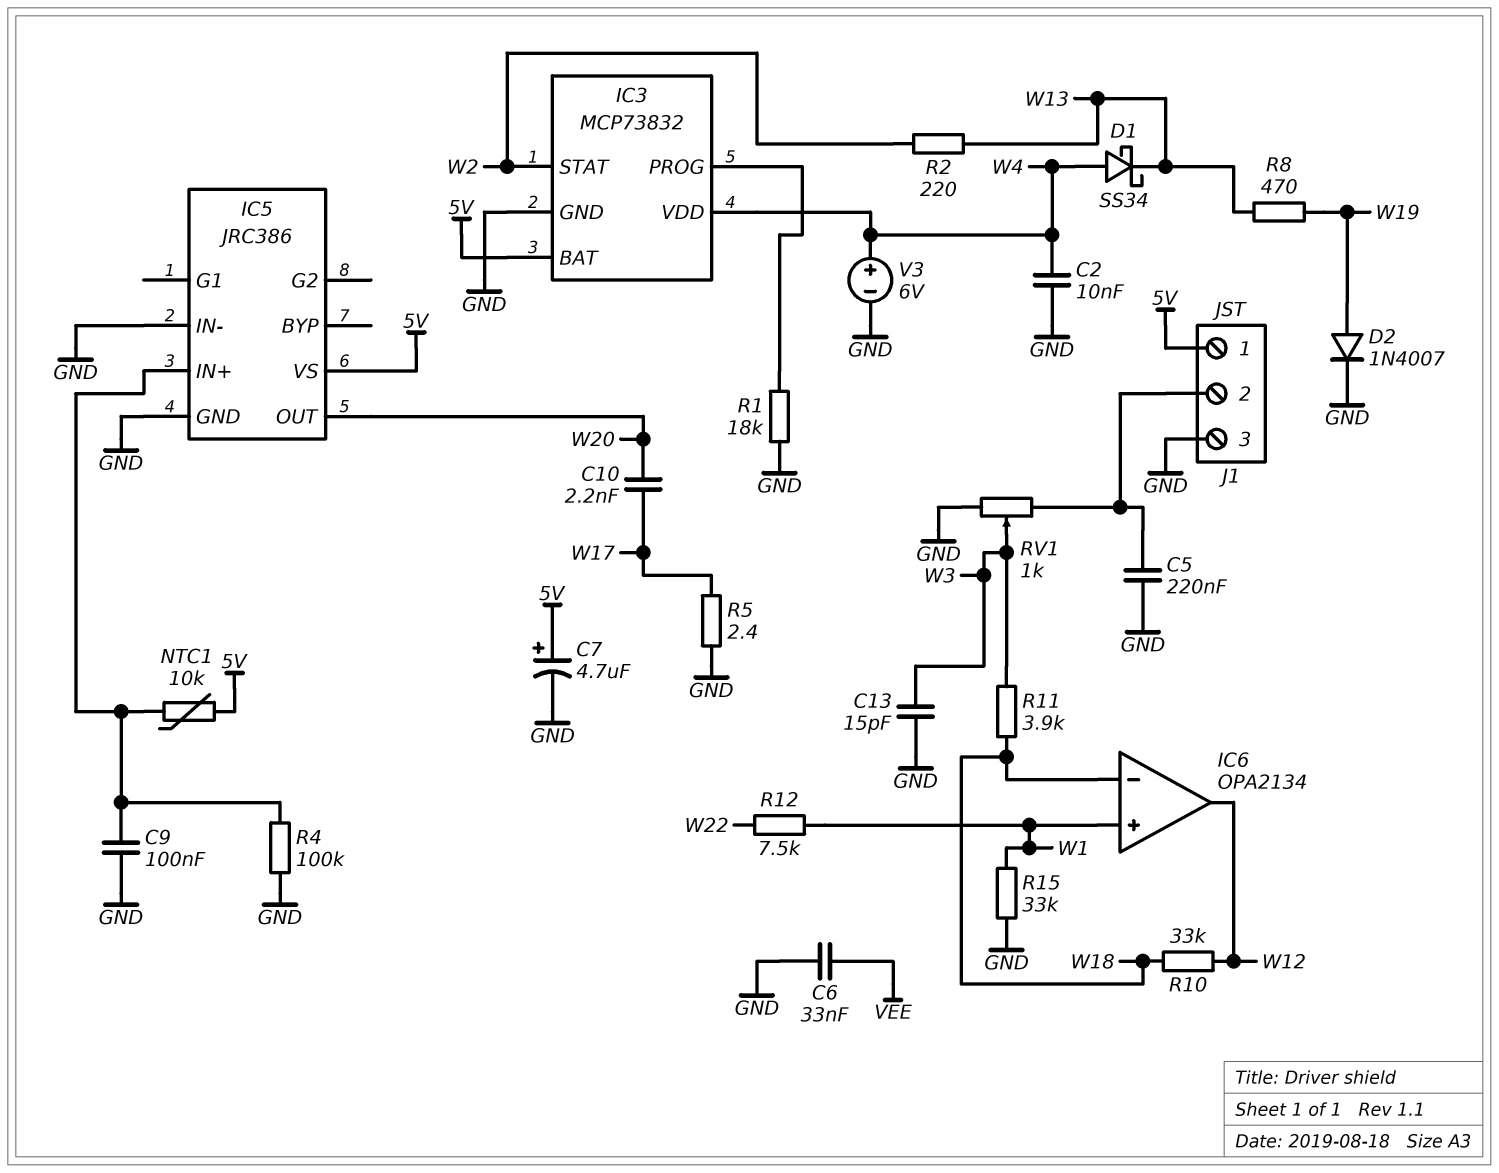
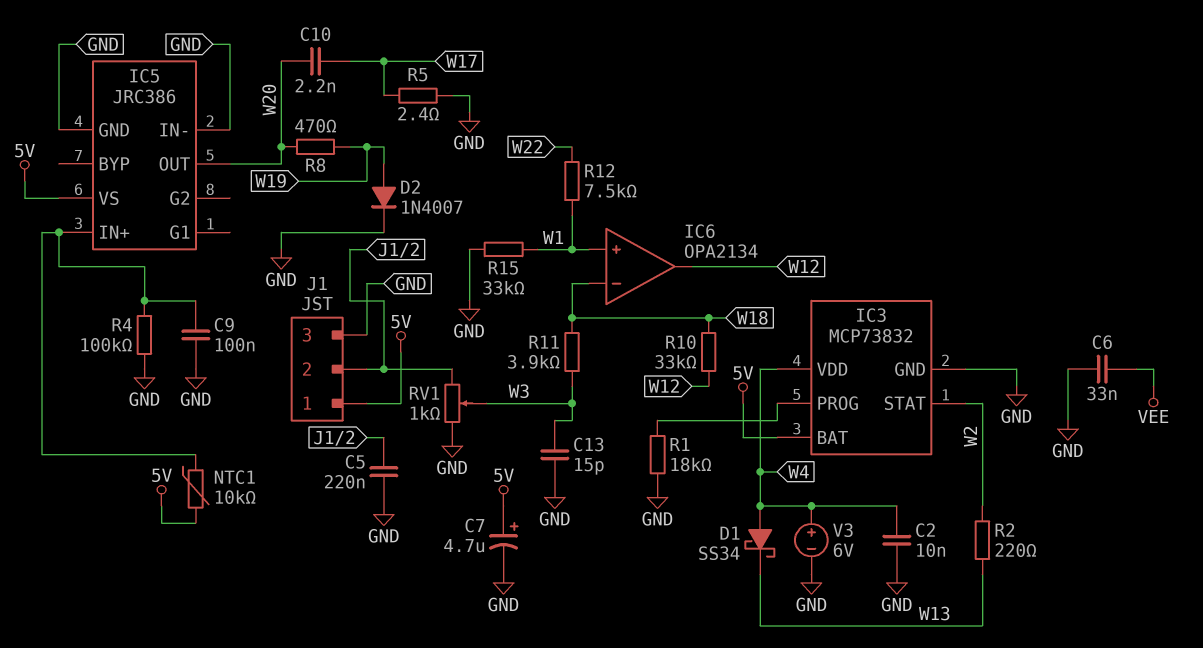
R8: 470 (W13, W19) -> 470 (W19, W20)

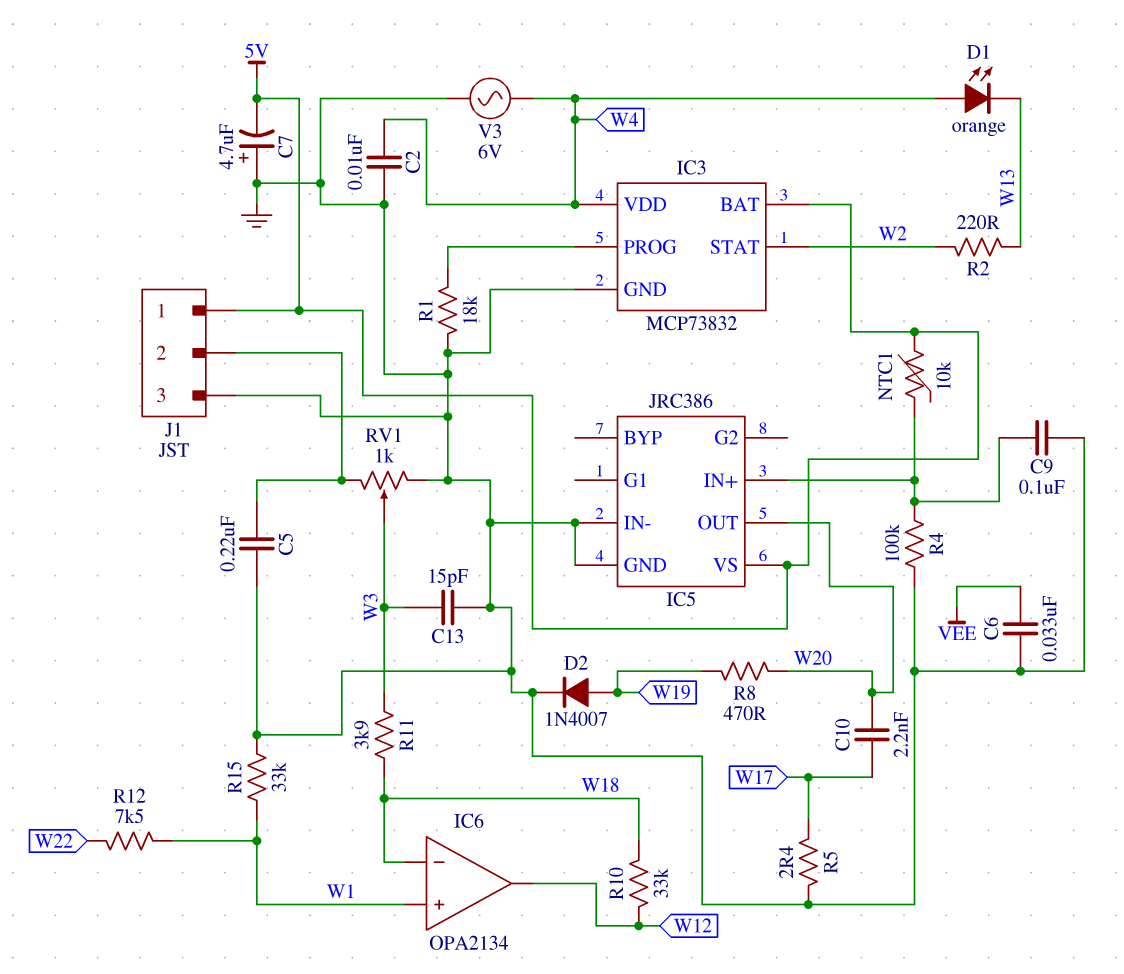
C7: 4.7uF (plus 5V, minus GND) -> 4.7uF (plus GND, minus 5V)
D1: schottky SS34 (A W4, K W13) -> LED orange (A W4, K W13)
V3: 6V (plus W4, minus GND) -> AC 6V (GND, W4)

